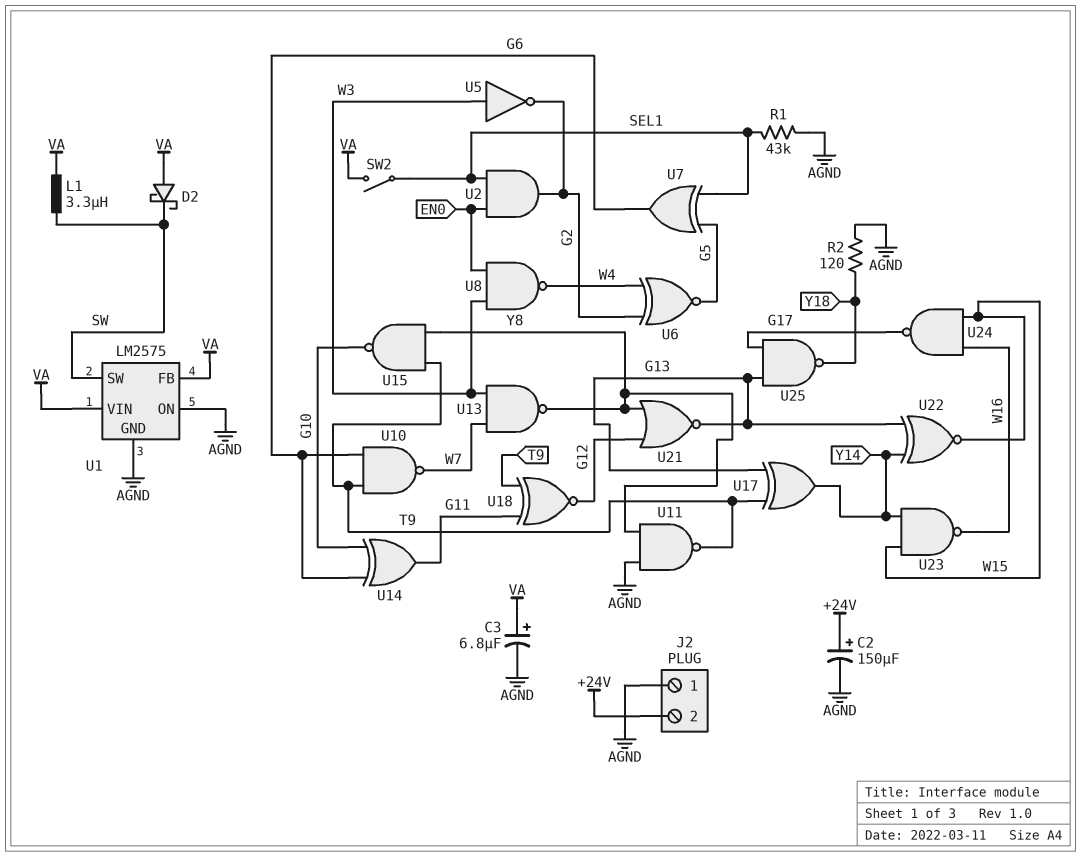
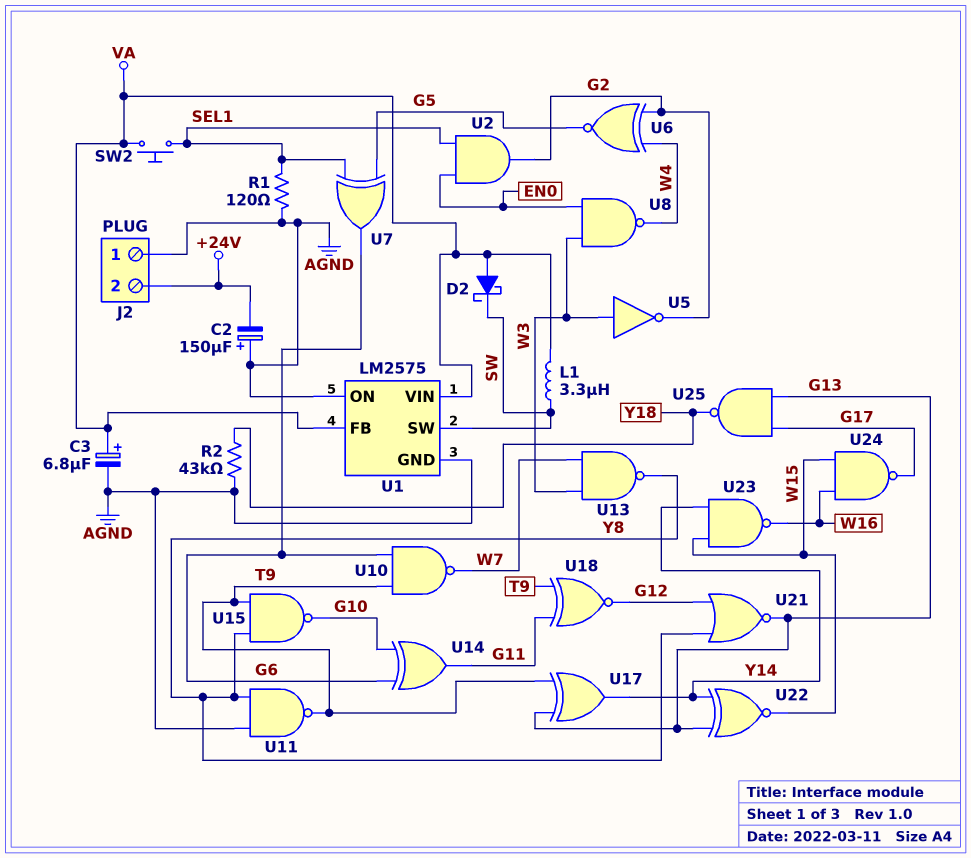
C2: 150uF (plus +24V, minus AGND) -> 150uF (plus AGND, minus +24V)
R1: 43k (AGND, SEL1) -> 120 (AGND, SEL1)
R2: 120 (AGND, Y18) -> 43k (AGND, Y18)
SW2: switch (SEL1, VA) -> button (SEL1, VA)

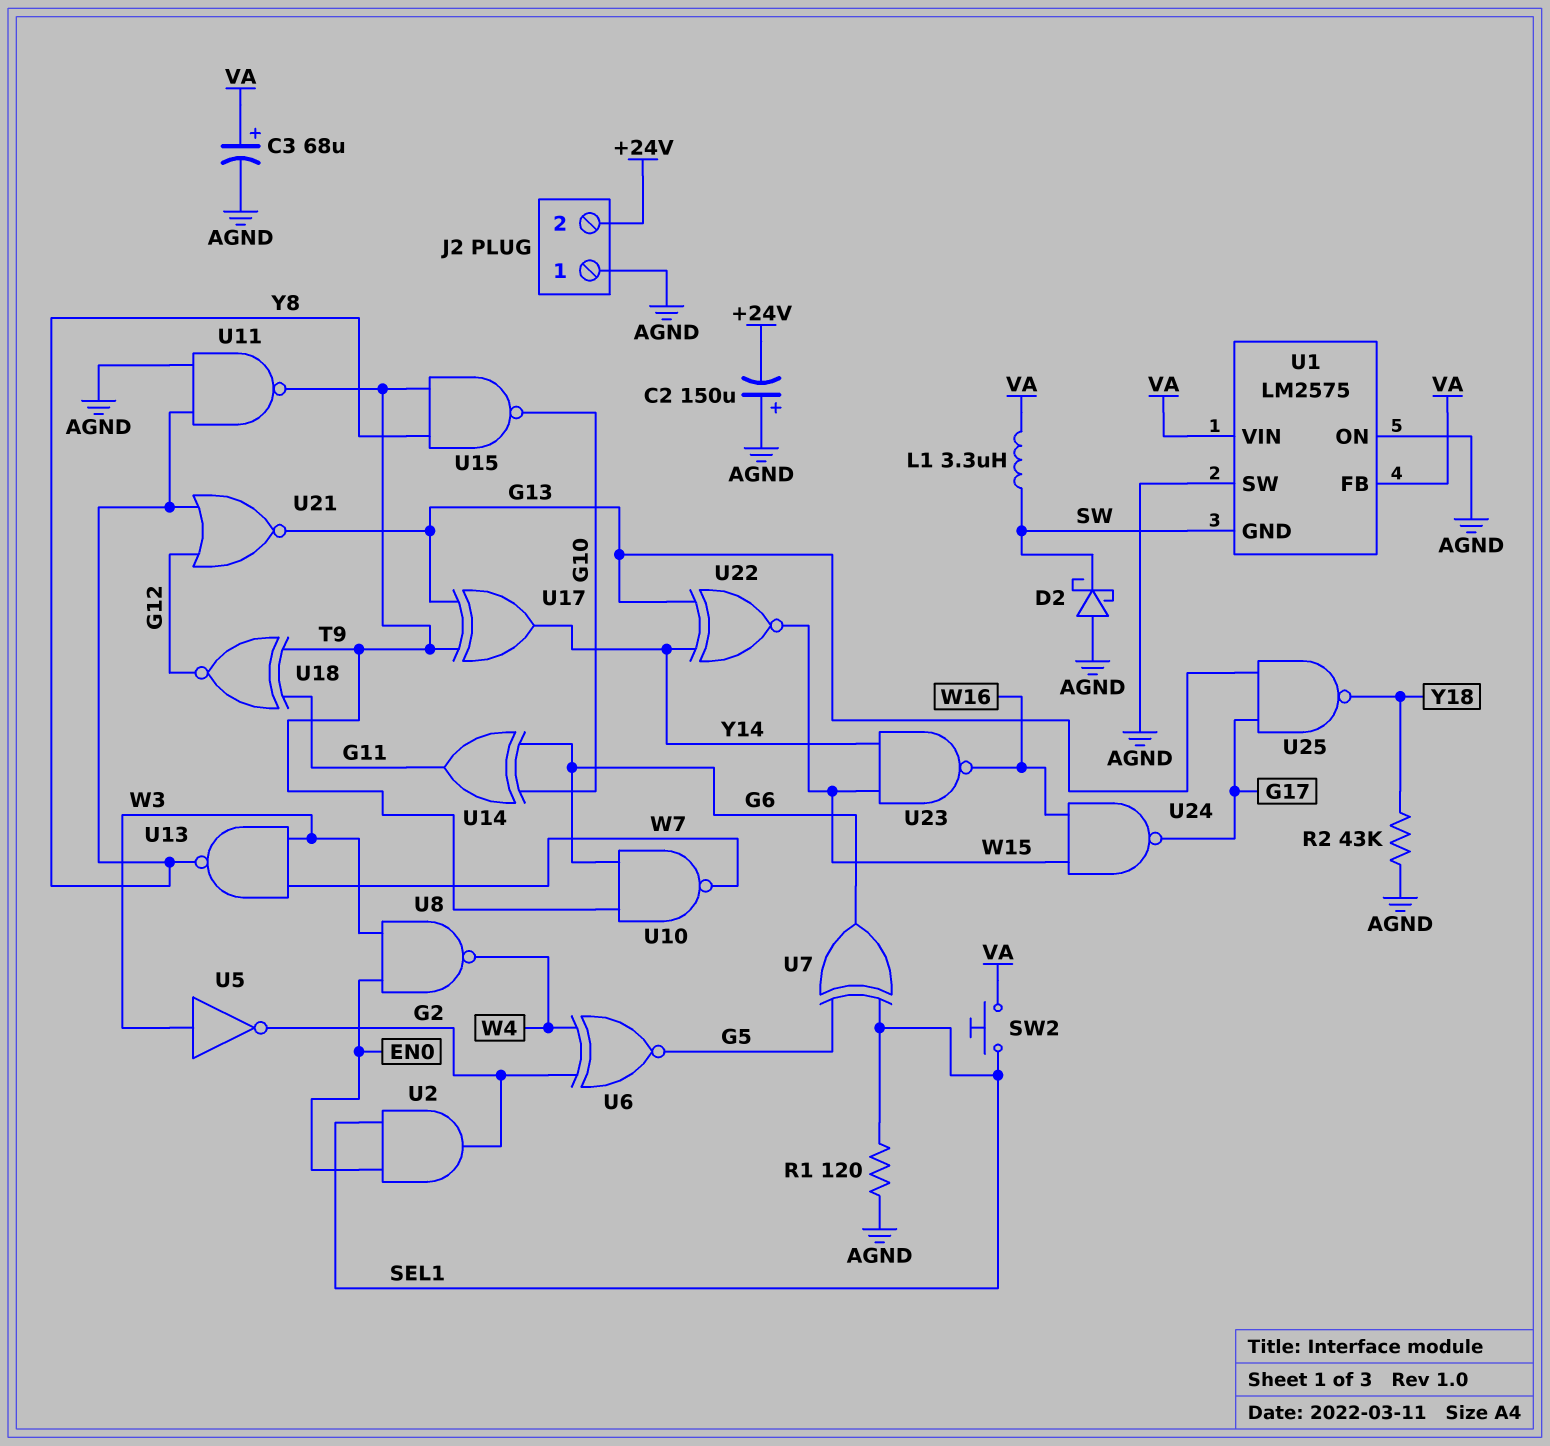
C3: 6.8uF (plus VA, minus AGND) -> 68uF (plus VA, minus AGND)
D2: schottky (A VA, K SW) -> schottky (A AGND, K SW)
U1 pin GND: AGND -> SW
U1 pin SW: SW -> AGND

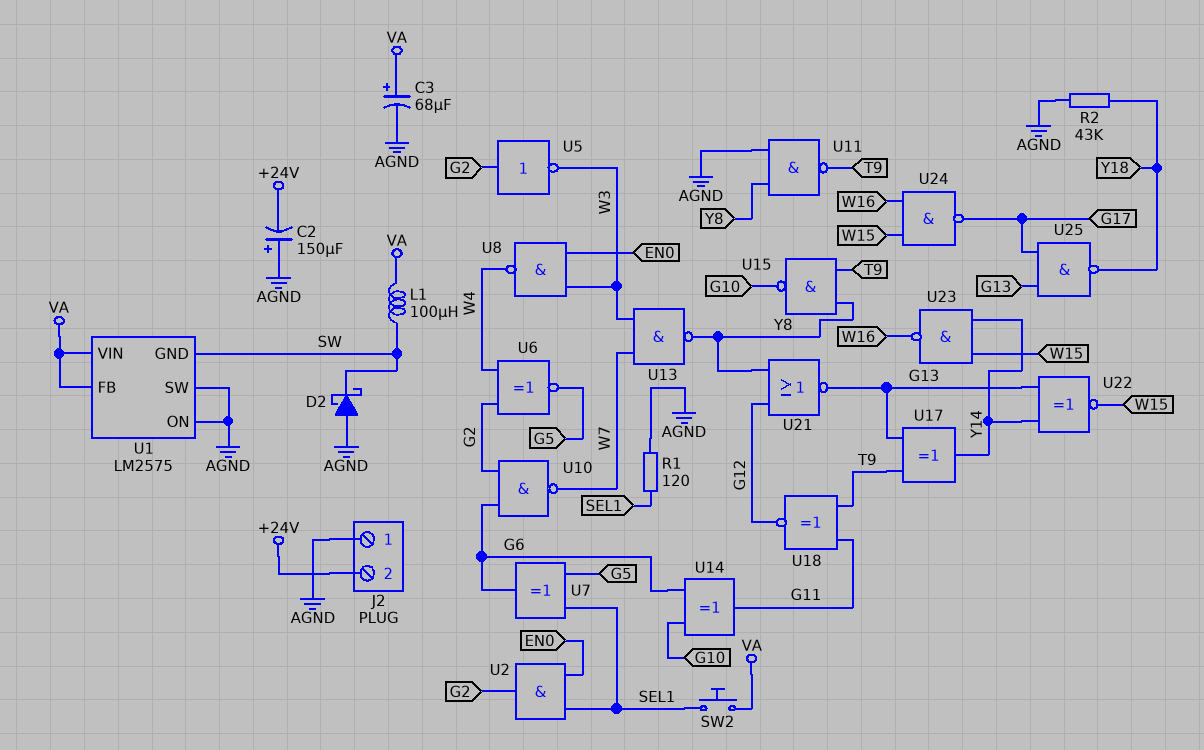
L1: 3.3uH (SW, VA) -> 100uH (SW, VA)
U5: NOT (in W3, out G2) -> NOT (in G2, out W3)
U10: NAND (in G6, in T9, out W7) -> NAND (in G2, in G6, out W7)

